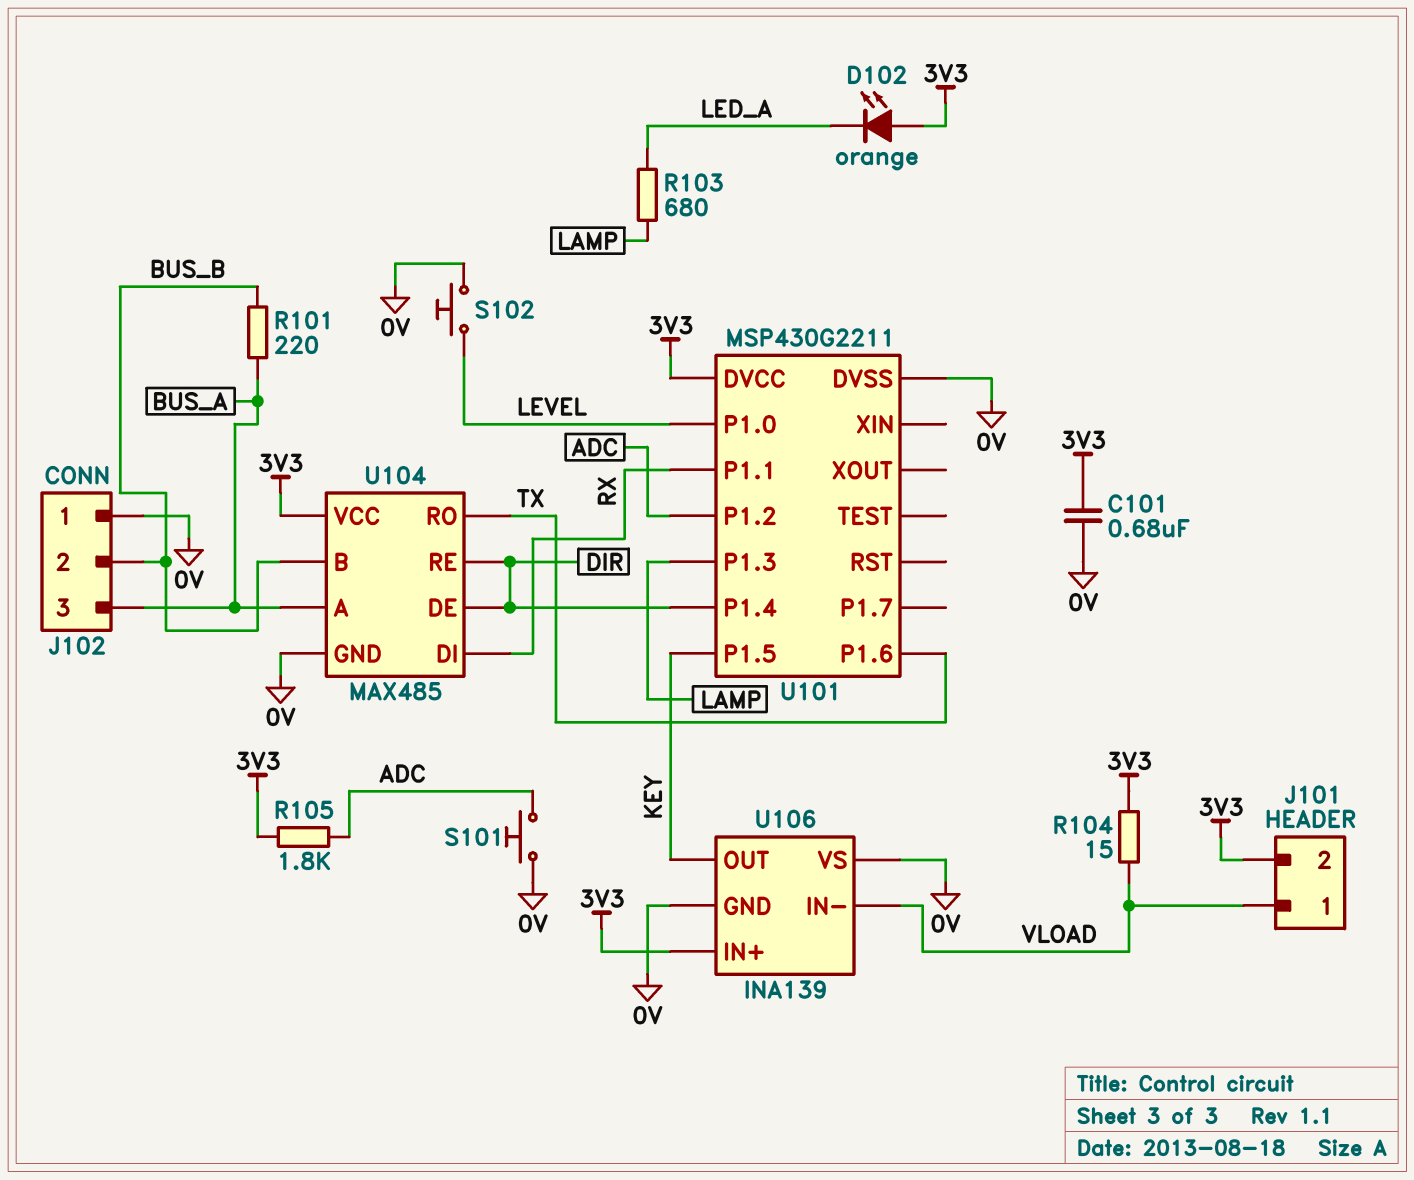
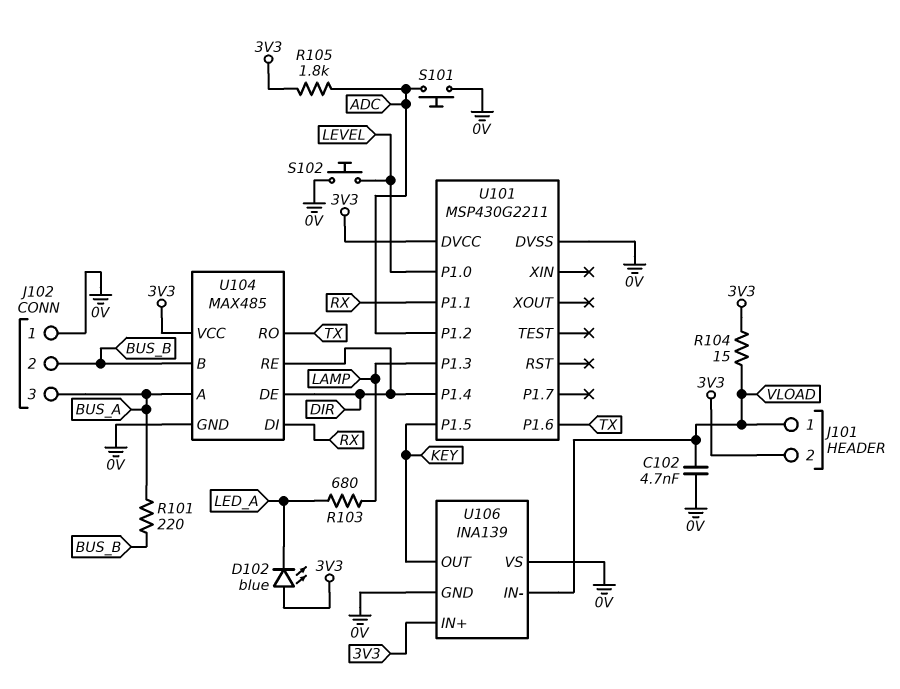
C101: 680nF (0V, 3V3) -> none
C102: none -> 4.7nF (0V, VLOAD)
D102: LED orange (A 3V3, K LED_A) -> LED blue (A 3V3, K LED_A)

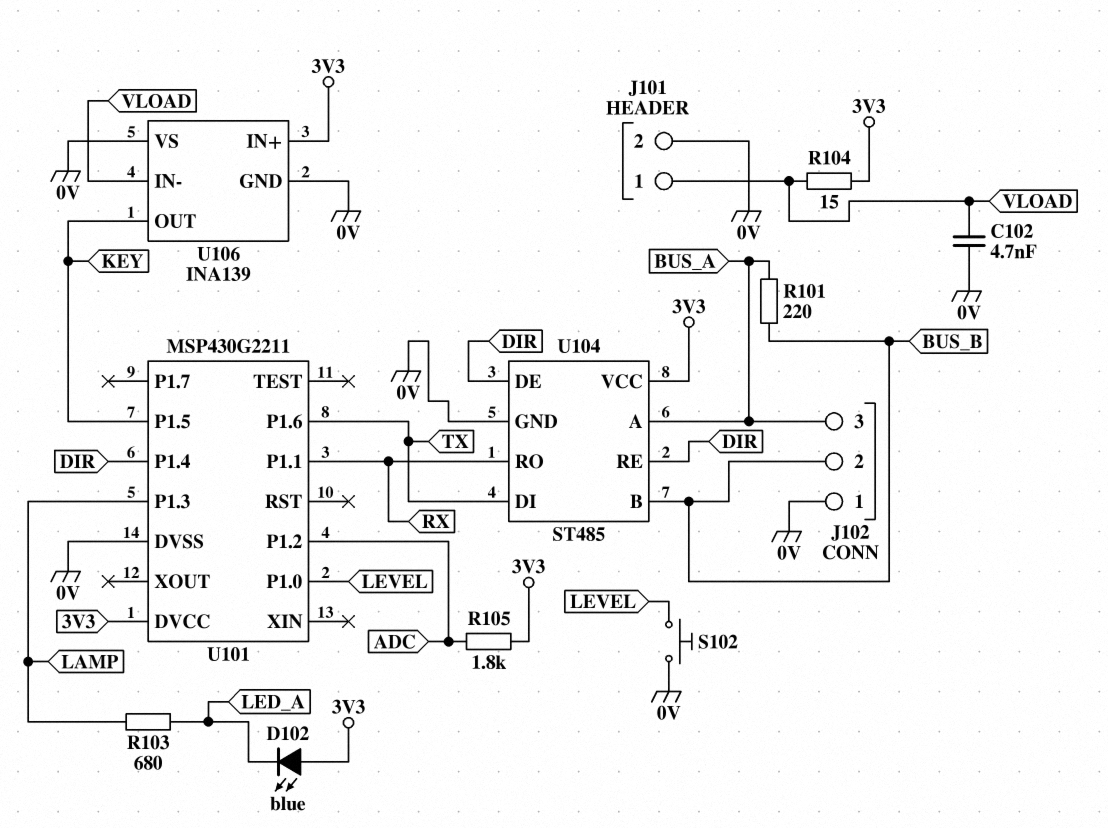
J101 pin 2: 3V3 -> 0V
S101: button (0V, ADC) -> none
U104: MAX485 -> ST485
U104 pin DI: RX -> TX
U104 pin RO: TX -> RX

